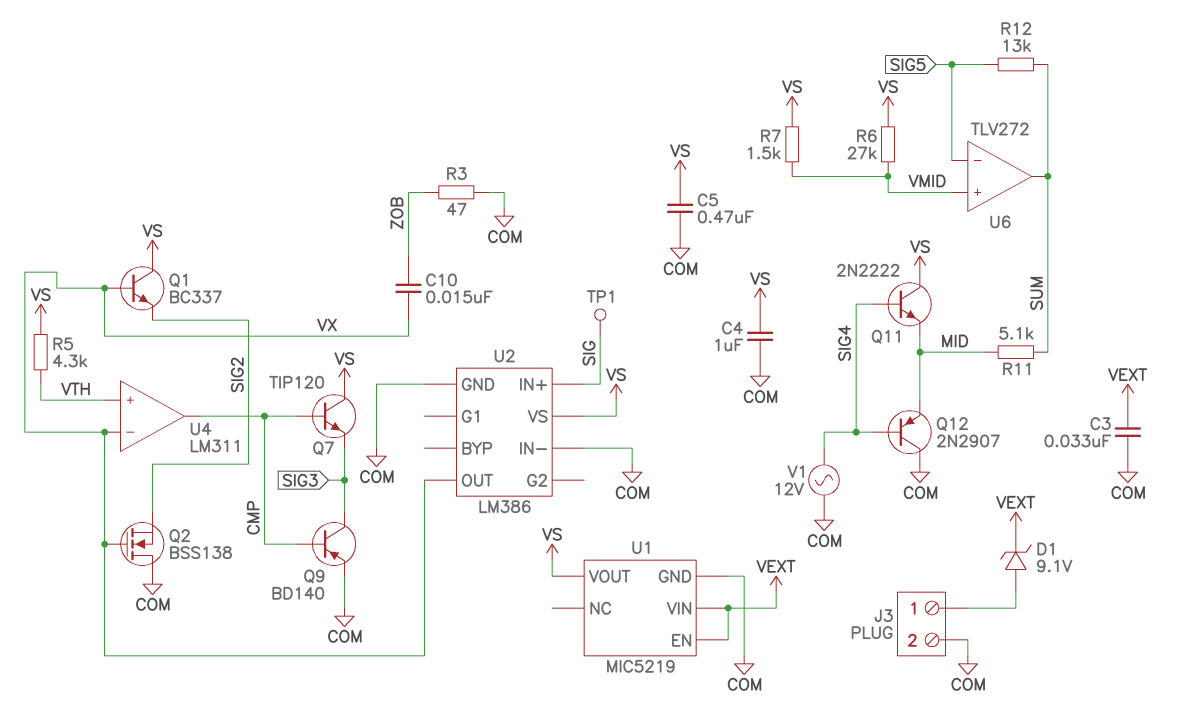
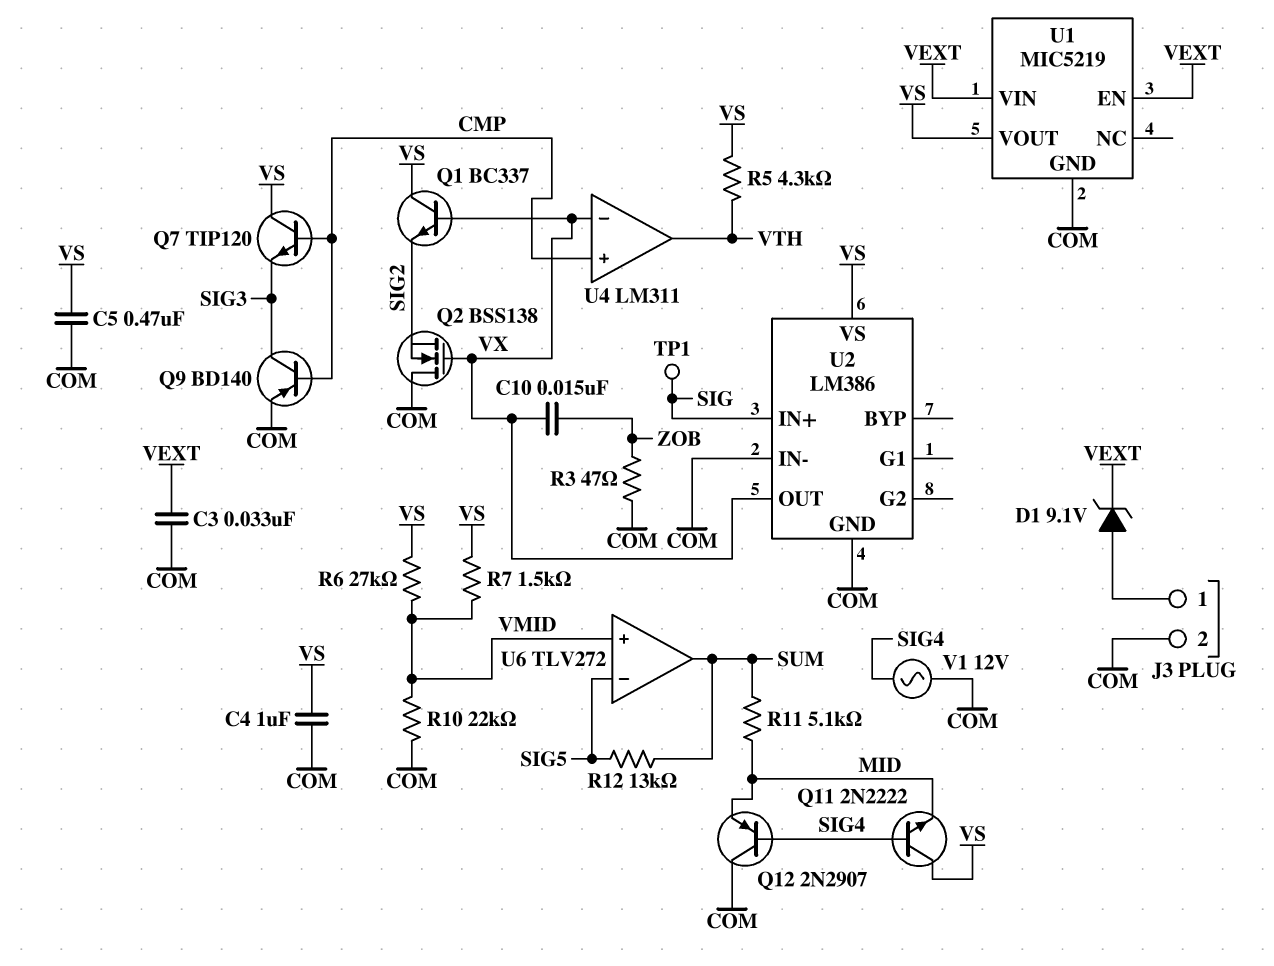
R10: none -> 22k (COM, VMID)
U4 pin in+: VTH -> CMP
U4 pin out: CMP -> VTH

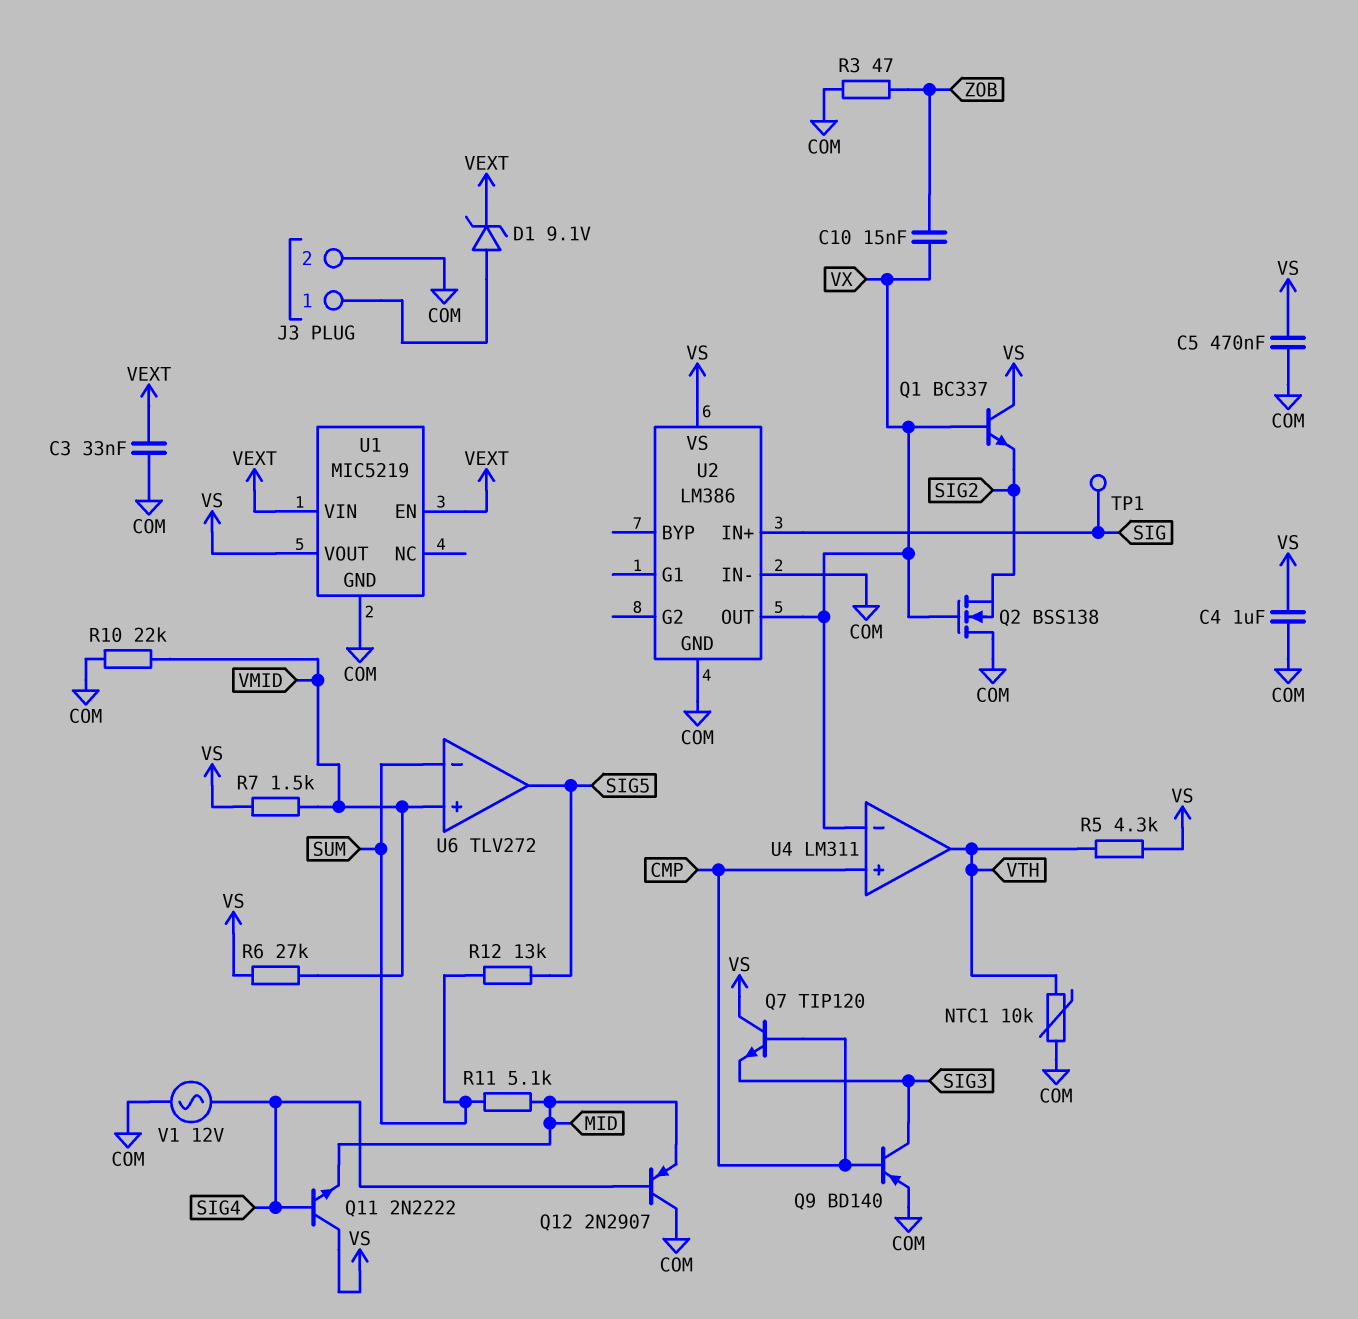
NTC1: none -> 10k (COM, VTH)
U6 pin in-: SIG5 -> SUM
U6 pin out: SUM -> SIG5

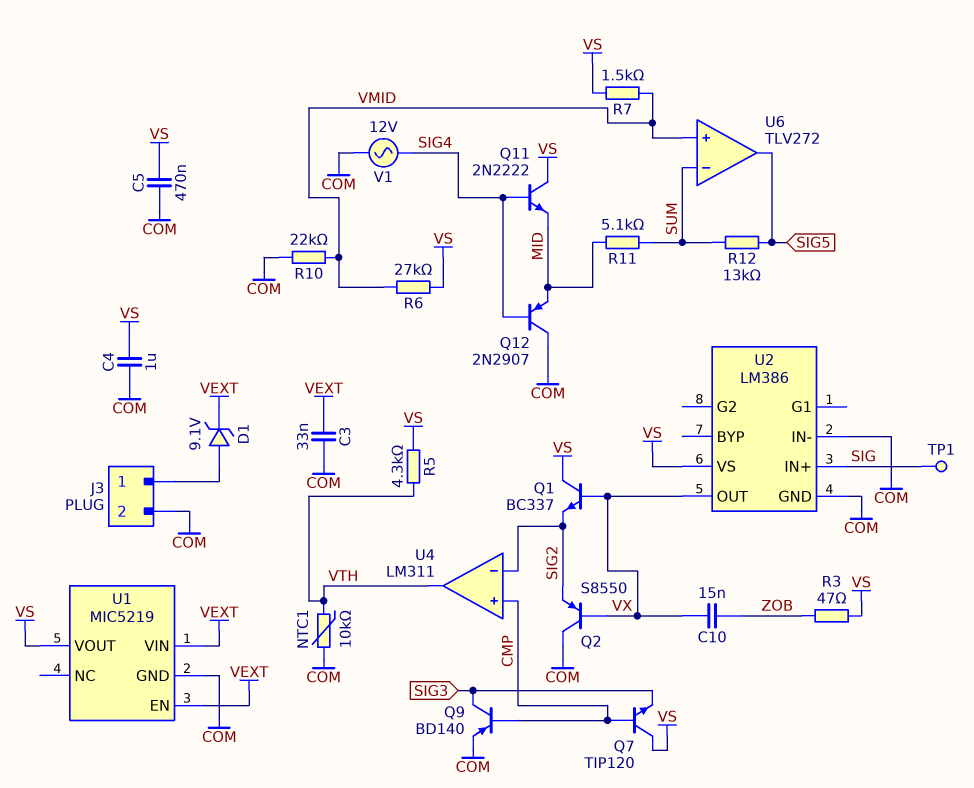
Q2: NMOS BSS138 (G VX, D COM, S SIG2) -> PNP S8550 (B VX, C COM, E SIG2)
R3: 47 (COM, ZOB) -> 47 (VS, ZOB)
U4 pin in-: VX -> SIG2

